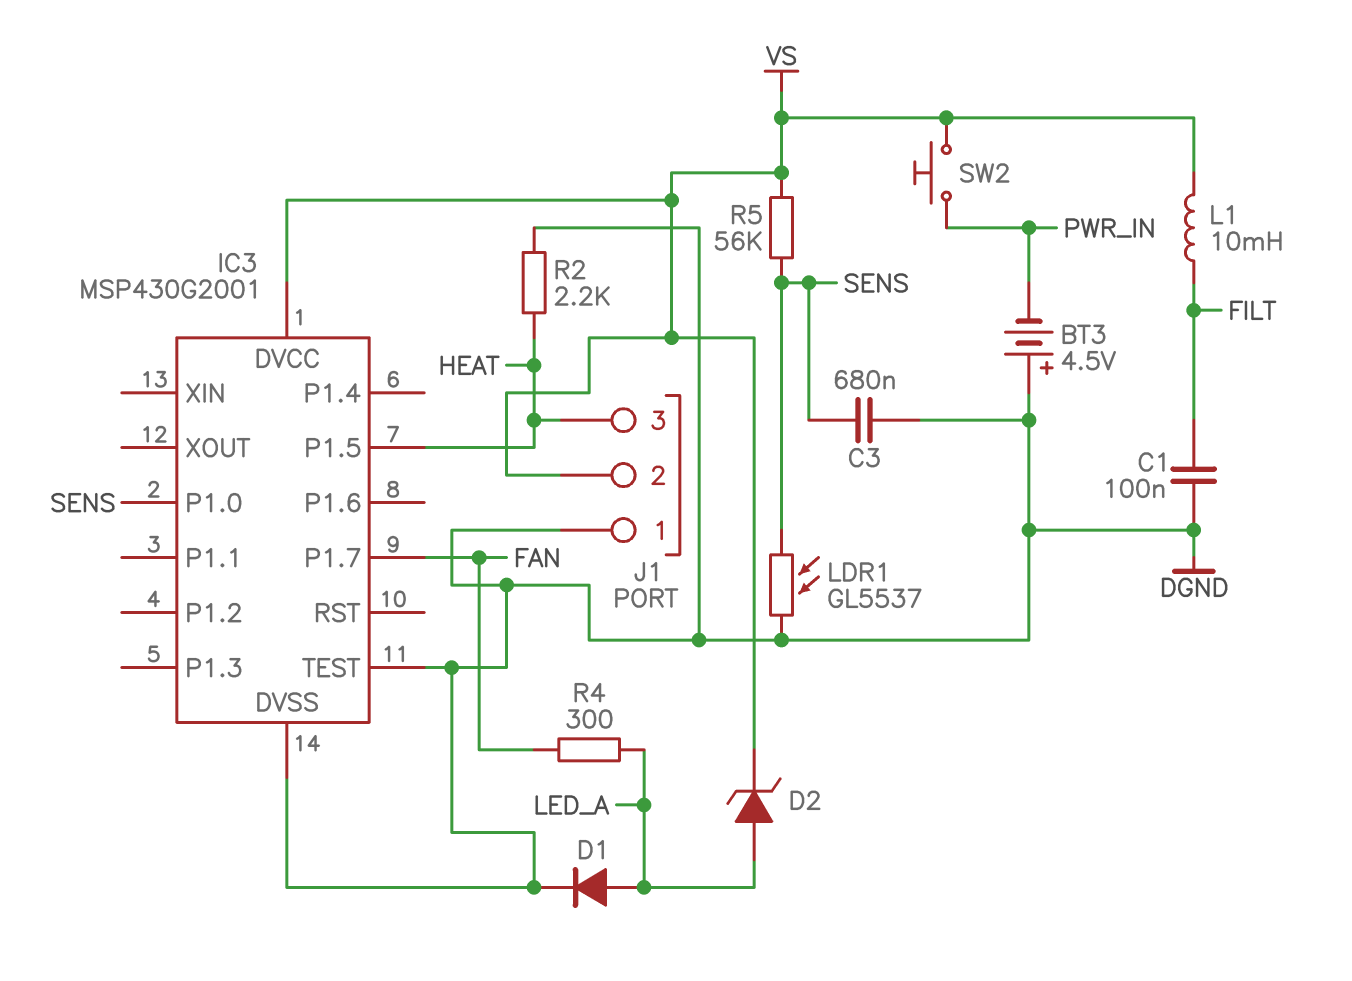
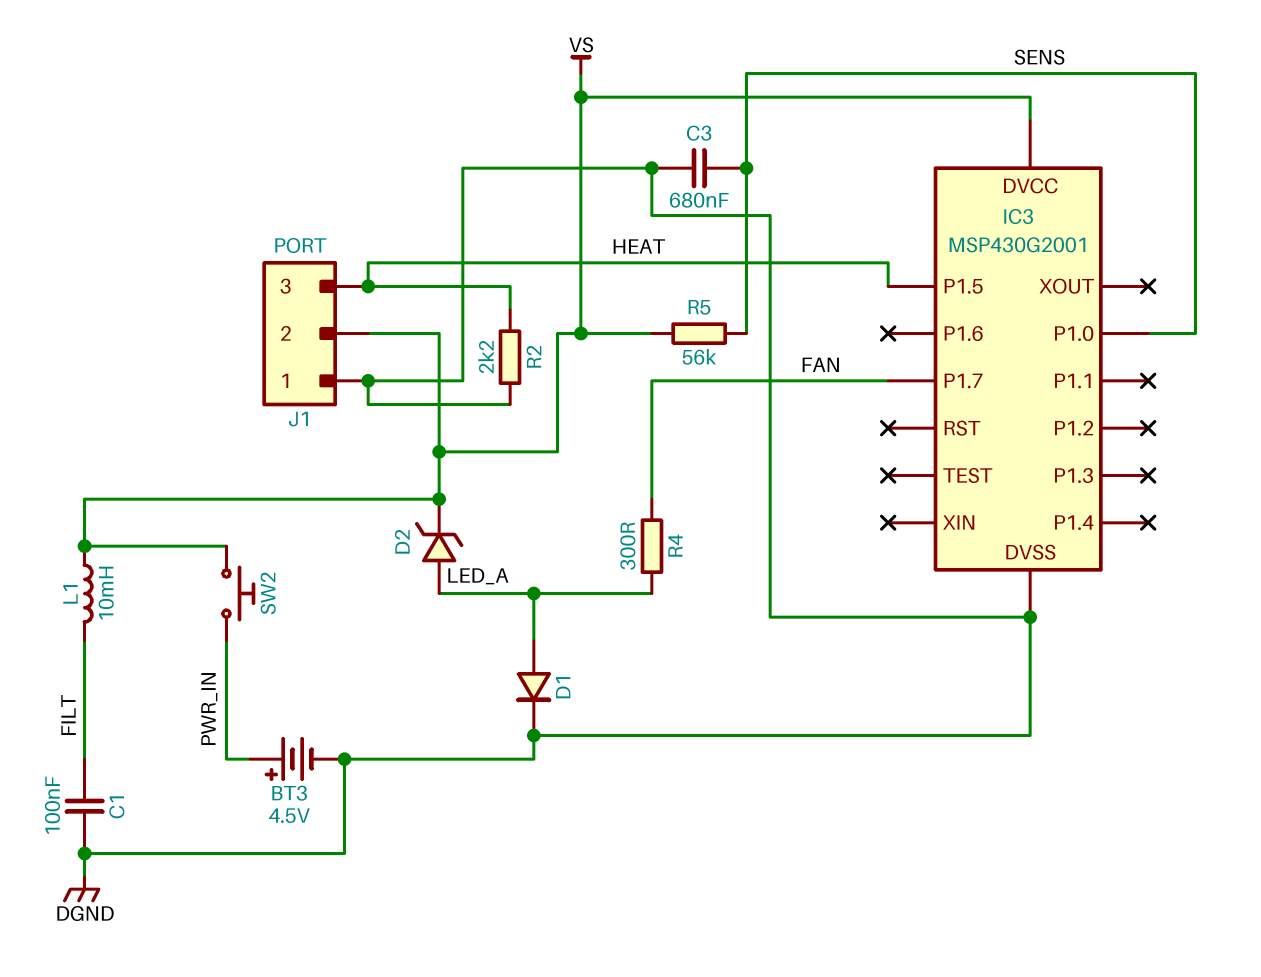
BT3: 4.5V (plus DGND, minus PWR_IN) -> 4.5V (plus PWR_IN, minus DGND)
IC3 pin TEST: DGND -> none
LDR1: GL5537 (DGND, SENS) -> none

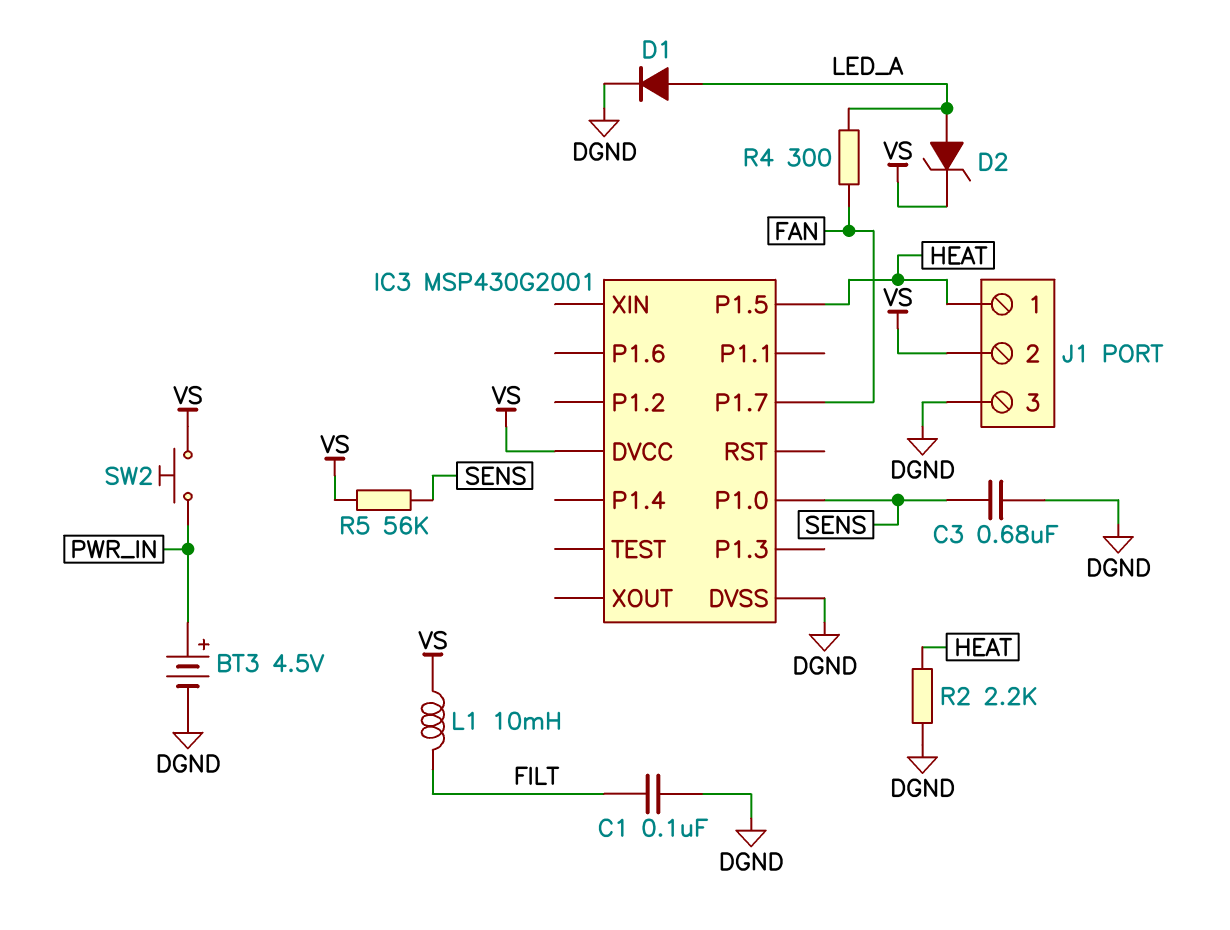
J1 pin 1: DGND -> HEAT
J1 pin 3: HEAT -> DGND

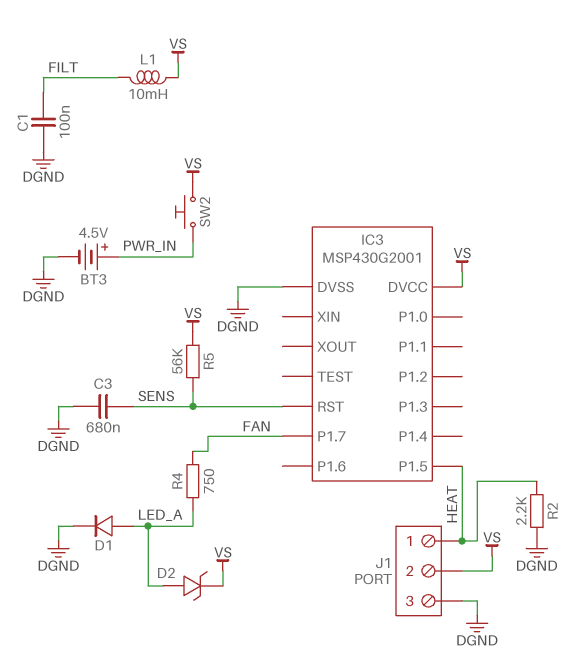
IC3 pin P1.0: SENS -> none
IC3 pin RST: none -> SENS
R4: 300 (FAN, LED_A) -> 750 (FAN, LED_A)

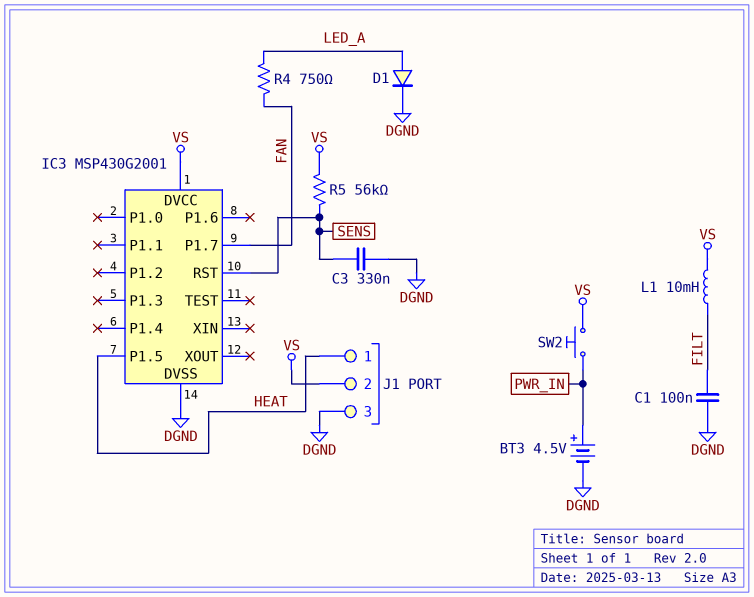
C3: 680nF (DGND, SENS) -> 330nF (DGND, SENS)
D2: zener (A LED_A, K VS) -> none
R2: 2.2k (DGND, HEAT) -> none

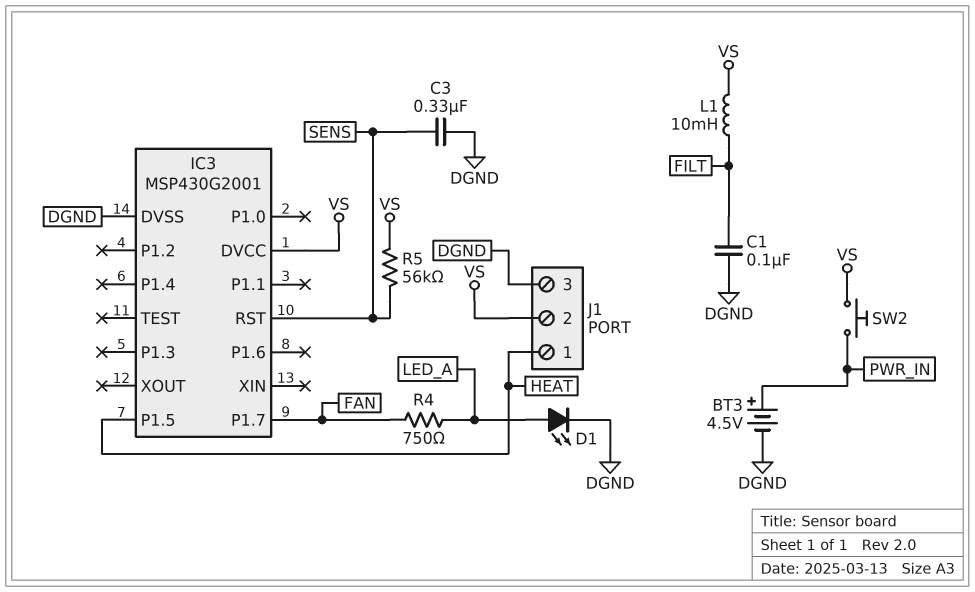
D1: diode (A LED_A, K DGND) -> LED (A LED_A, K DGND)

